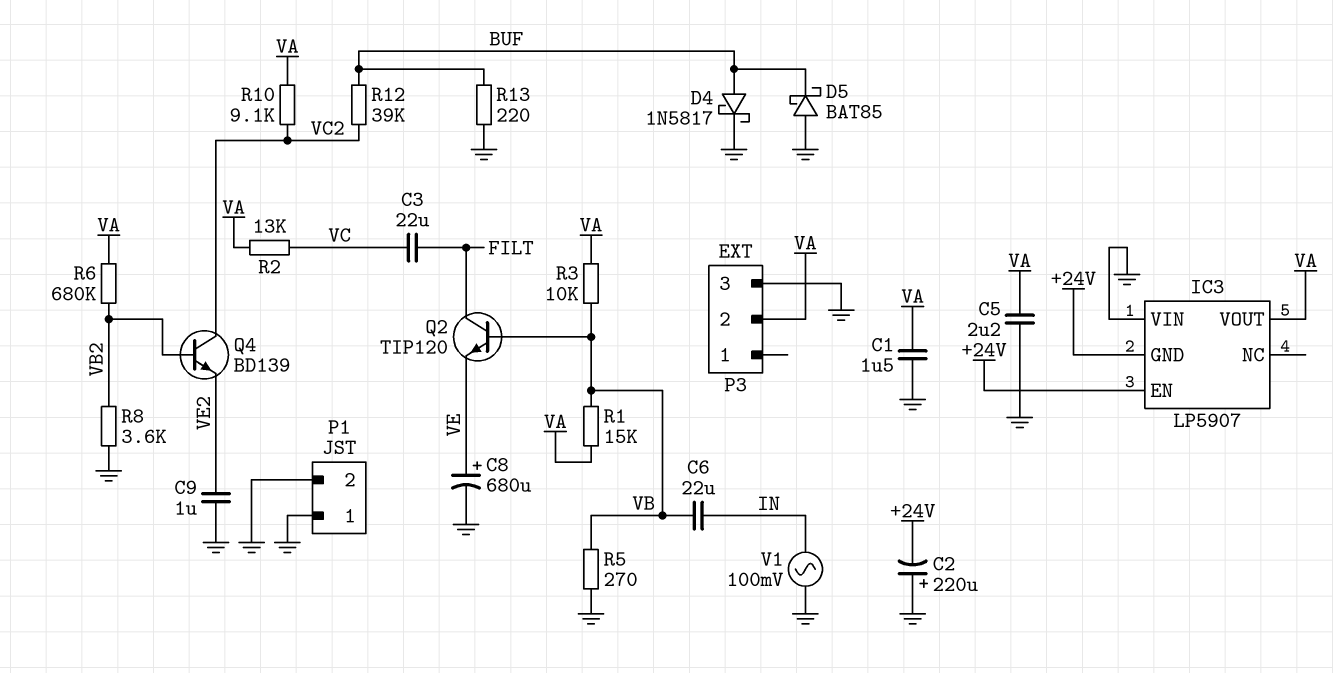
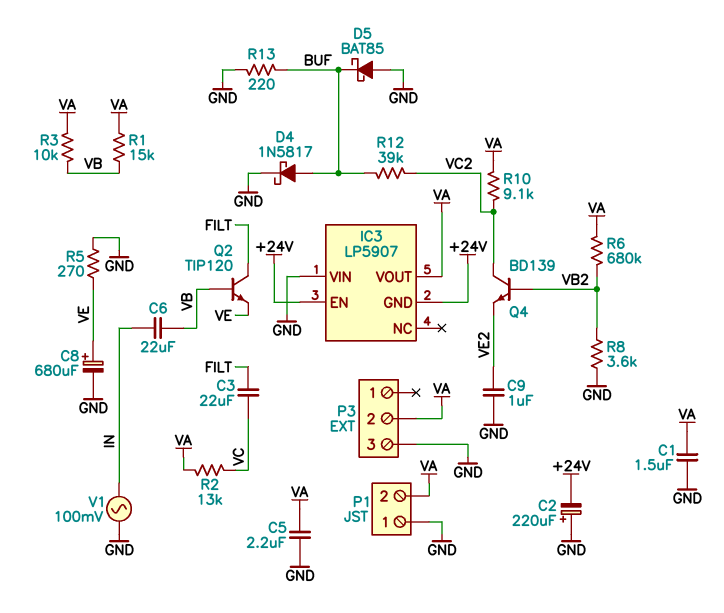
P1 pin 2: GND -> VA
R5: 270 (GND, VB) -> 270 (GND, VE)

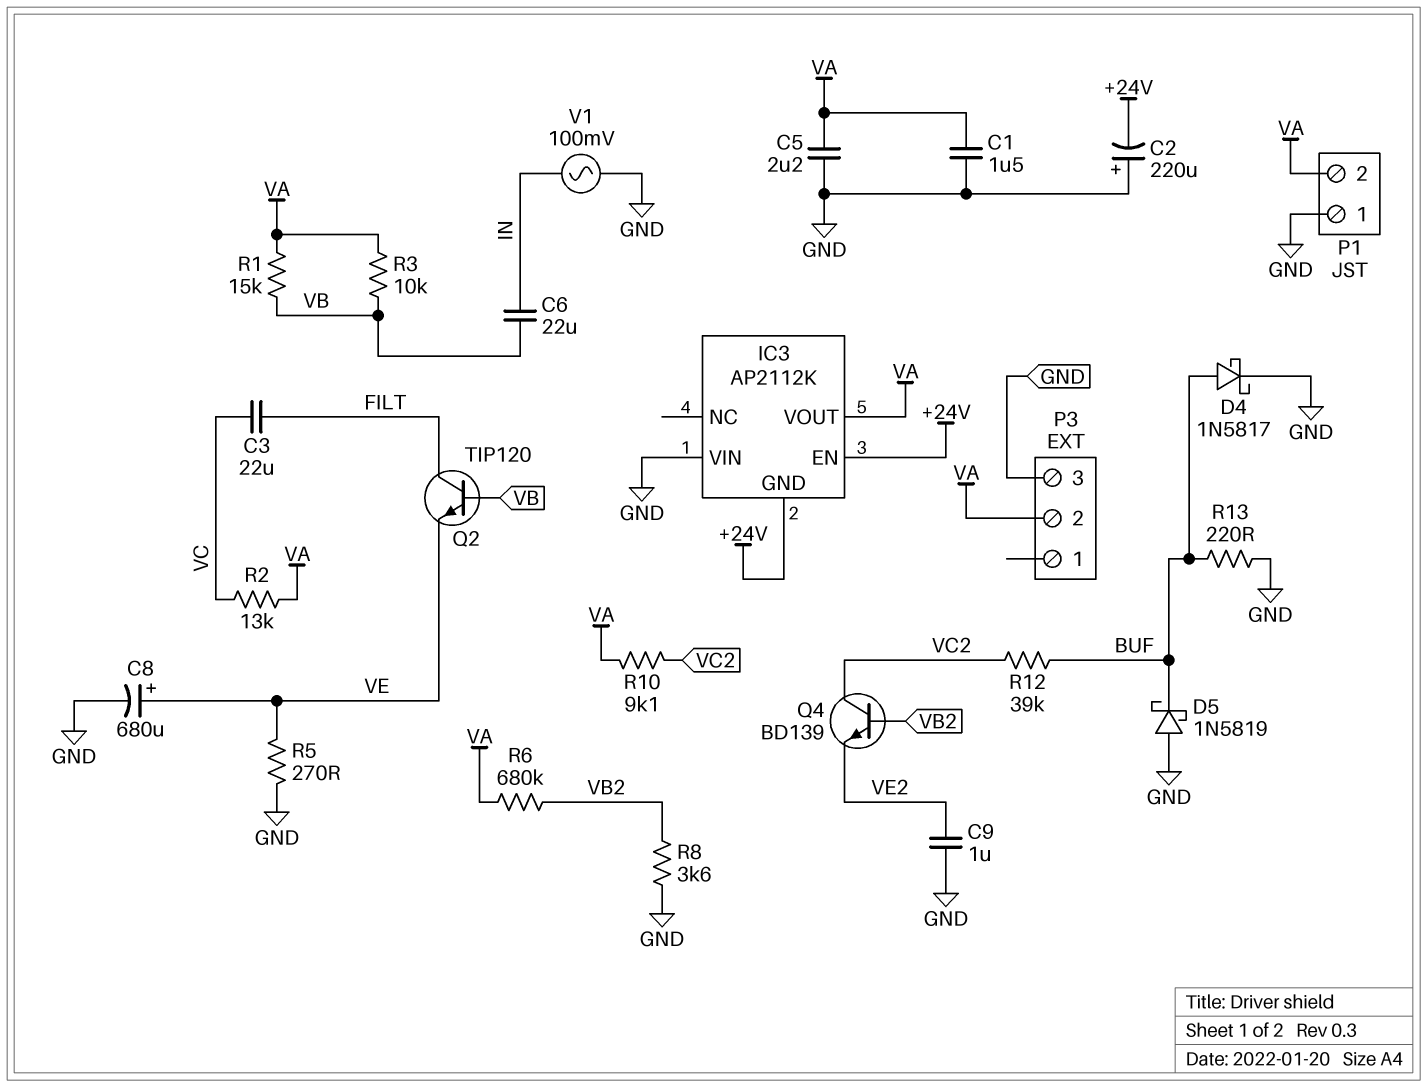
D5: schottky BAT85 (A GND, K BUF) -> schottky 1N5819 (A GND, K BUF)
IC3: LP5907 -> AP2112K

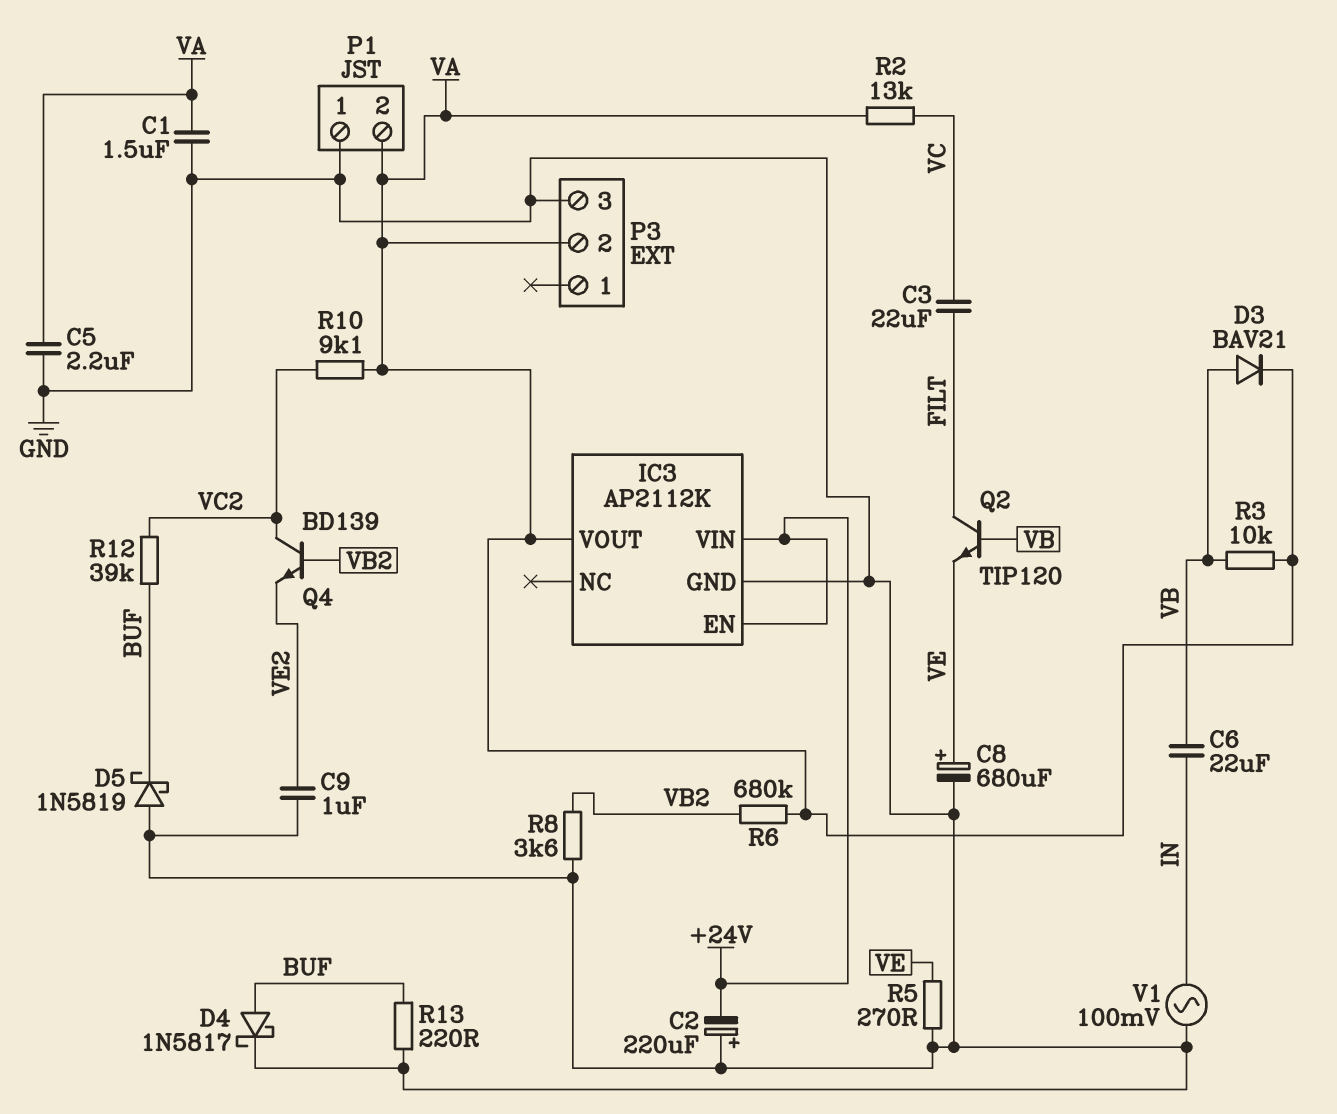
D3: none -> diode BAV21 (A VB, K VA)
IC3 pin GND: +24V -> GND
IC3 pin VIN: GND -> +24V
R1: 15k (VA, VB) -> none

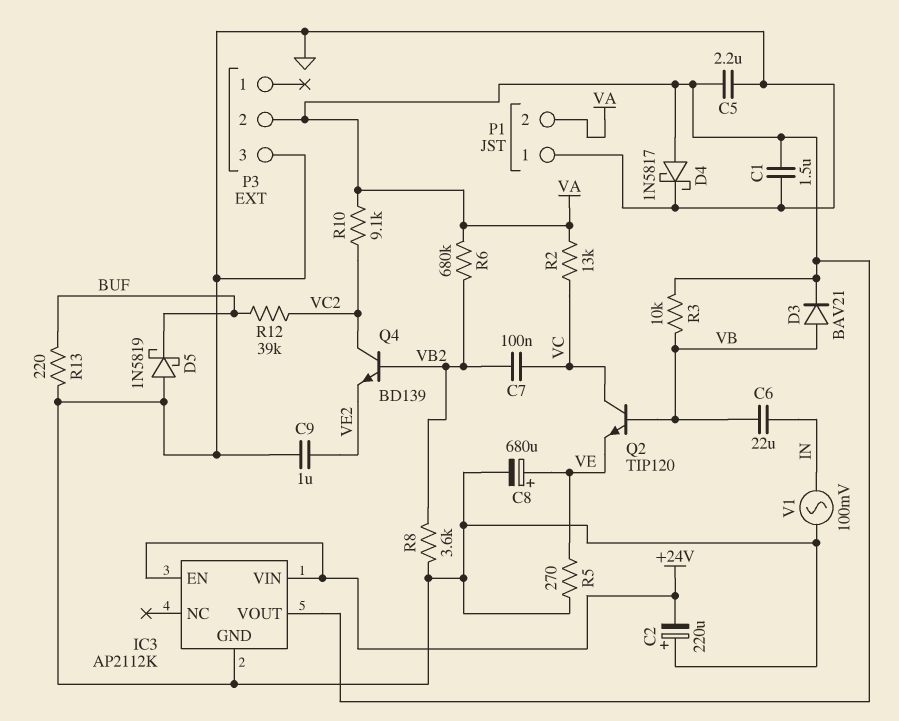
C3: 22uF (FILT, VC) -> none
C7: none -> 100nF (VB2, VC)
D4: schottky 1N5817 (A BUF, K GND) -> schottky 1N5817 (A VA, K GND)
Q2: NPN TIP120 (B VB, C FILT, E VE) -> NPN TIP120 (B VB, C VC, E VE)

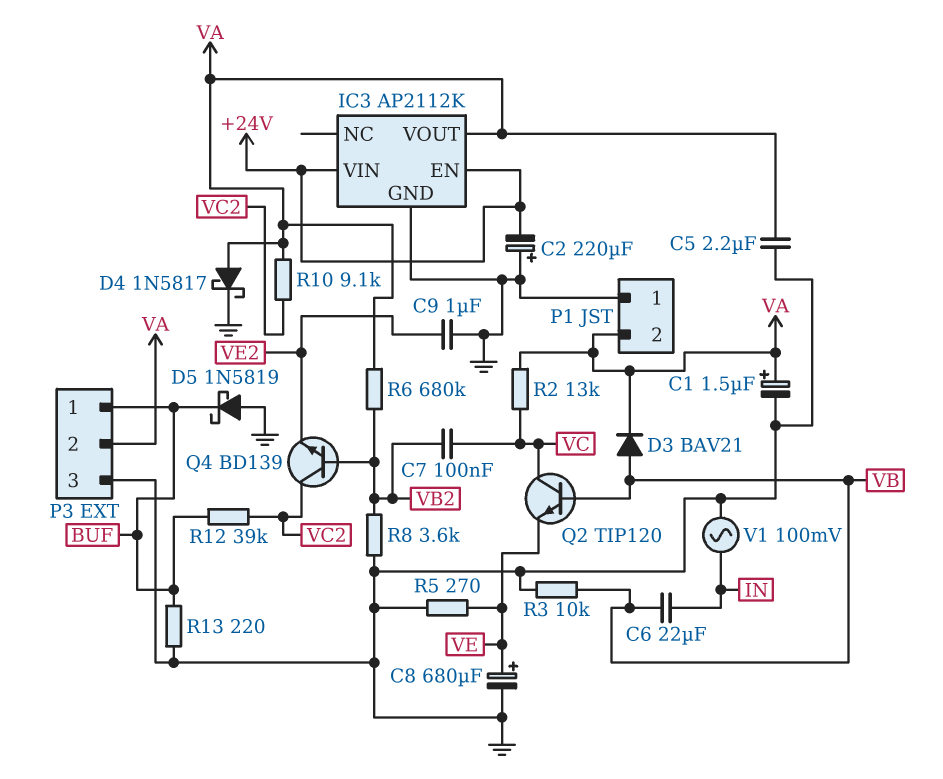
C1: 1.5uF (GND, VA) -> 1.5uF (plus VA, minus GND)
P3 pin 1: none -> BUF
R3: 10k (VA, VB) -> 10k (GND, VB)

